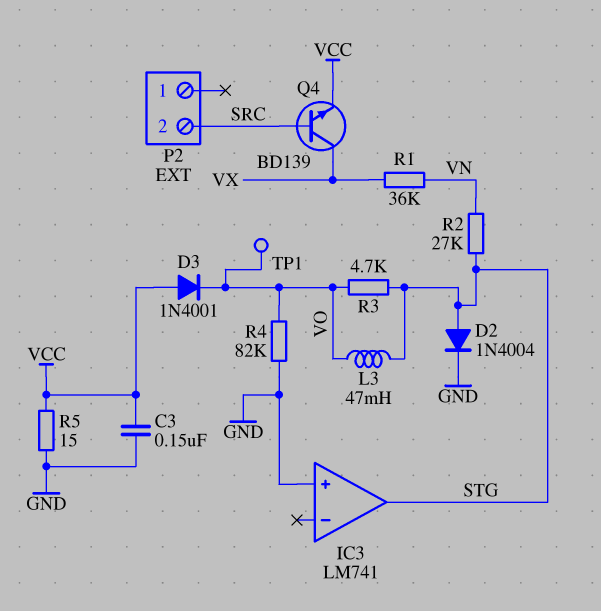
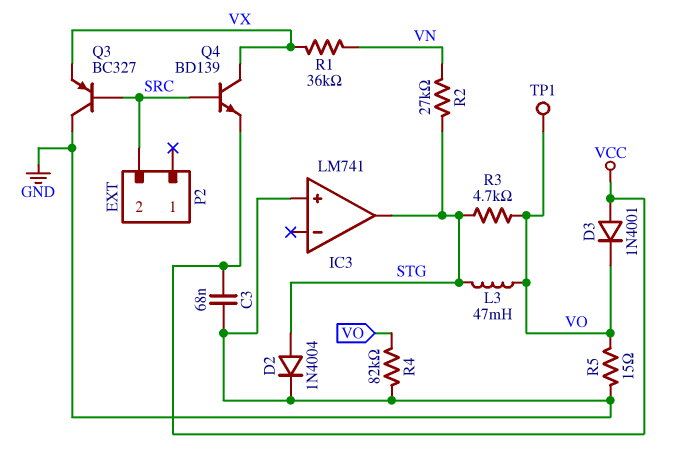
C3: 150nF (GND, VCC) -> 68nF (GND, VCC)
Q3: none -> PNP BC327 (B SRC, C GND, E VX)
R5: 15 (GND, VCC) -> 15 (GND, VO)

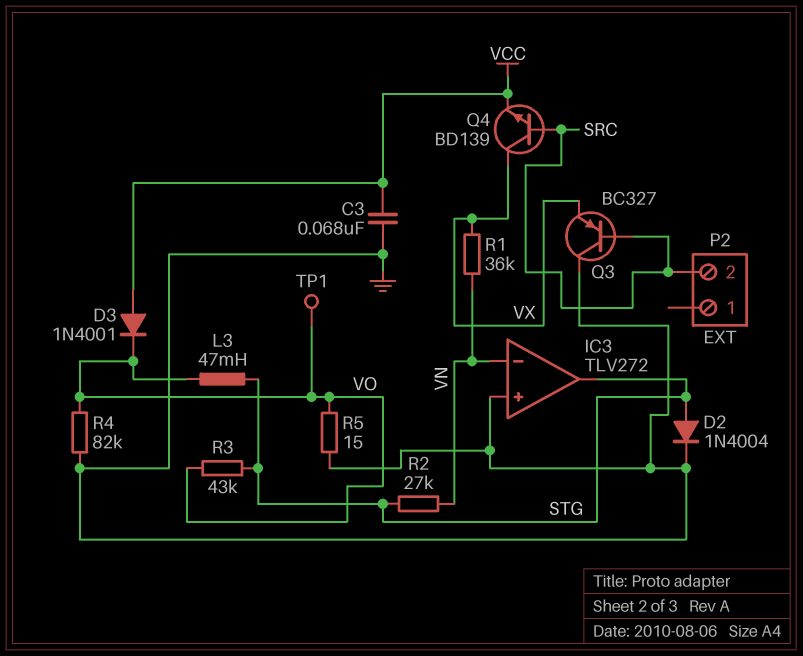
IC3: LM741 -> TLV272
IC3 pin in-: none -> VN
R3: 4.7k (STG, VO) -> 43k (STG, VO)

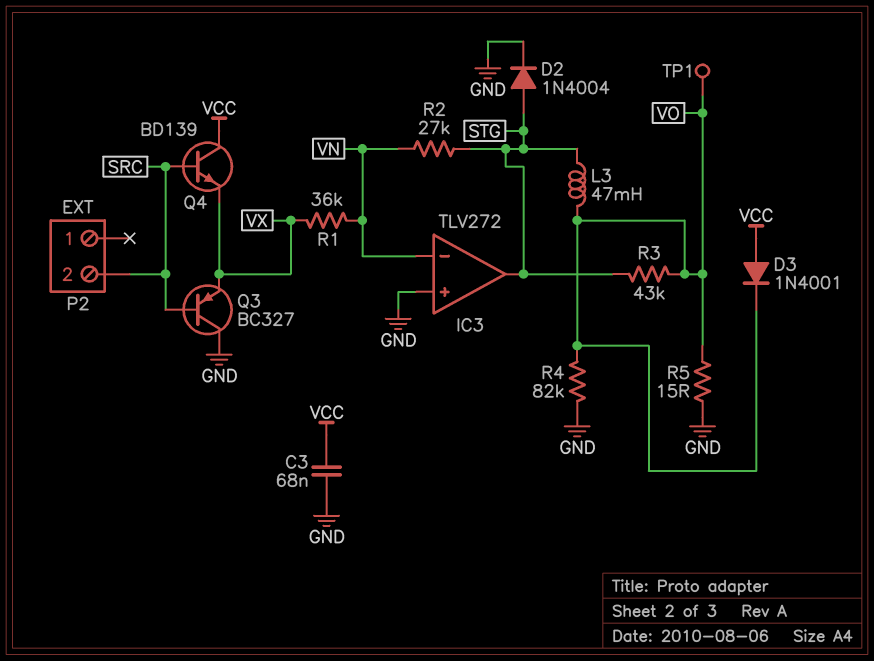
Q4: NPN BD139 (B SRC, C VX, E VCC) -> NPN BD139 (B SRC, C VCC, E VX)

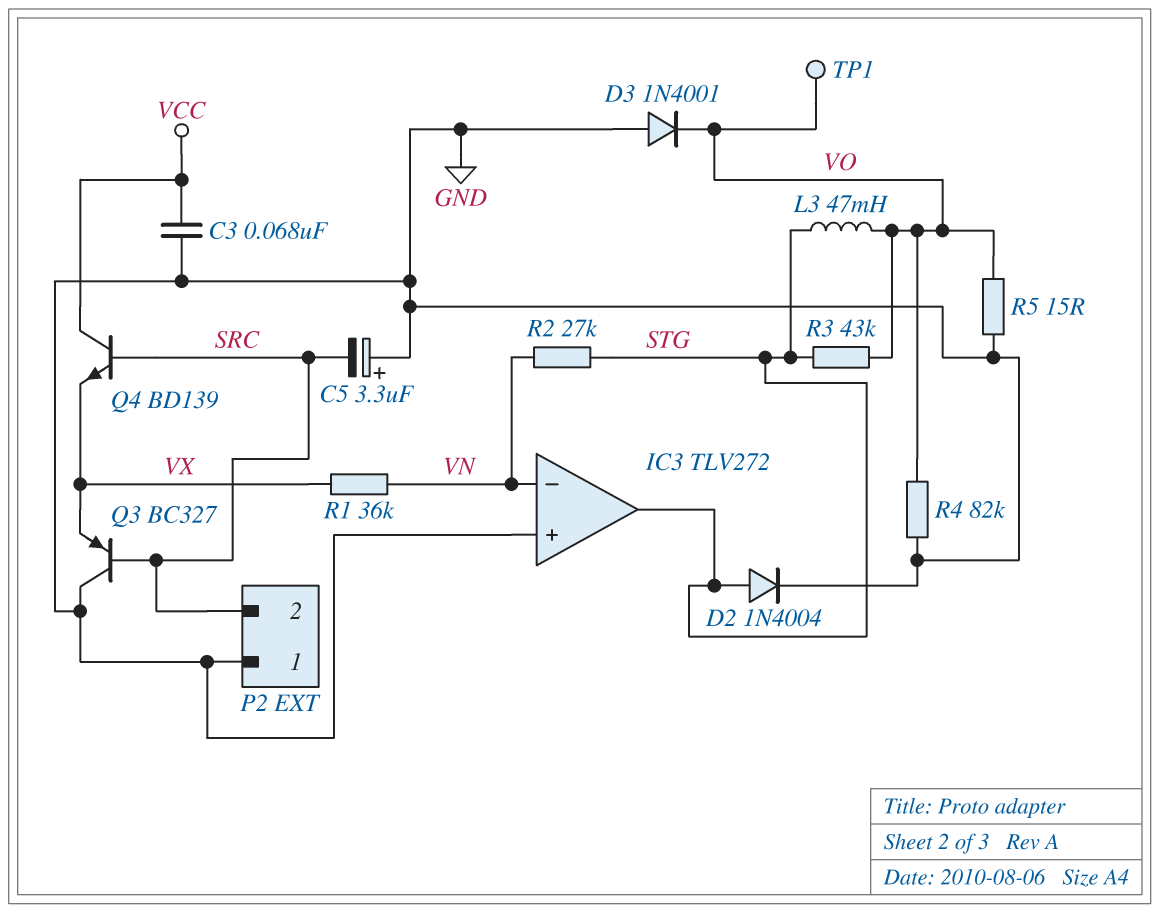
C5: none -> 3.3uF (plus GND, minus SRC)
D3: diode 1N4001 (A VCC, K VO) -> diode 1N4001 (A GND, K VO)
P2 pin 1: none -> GND

